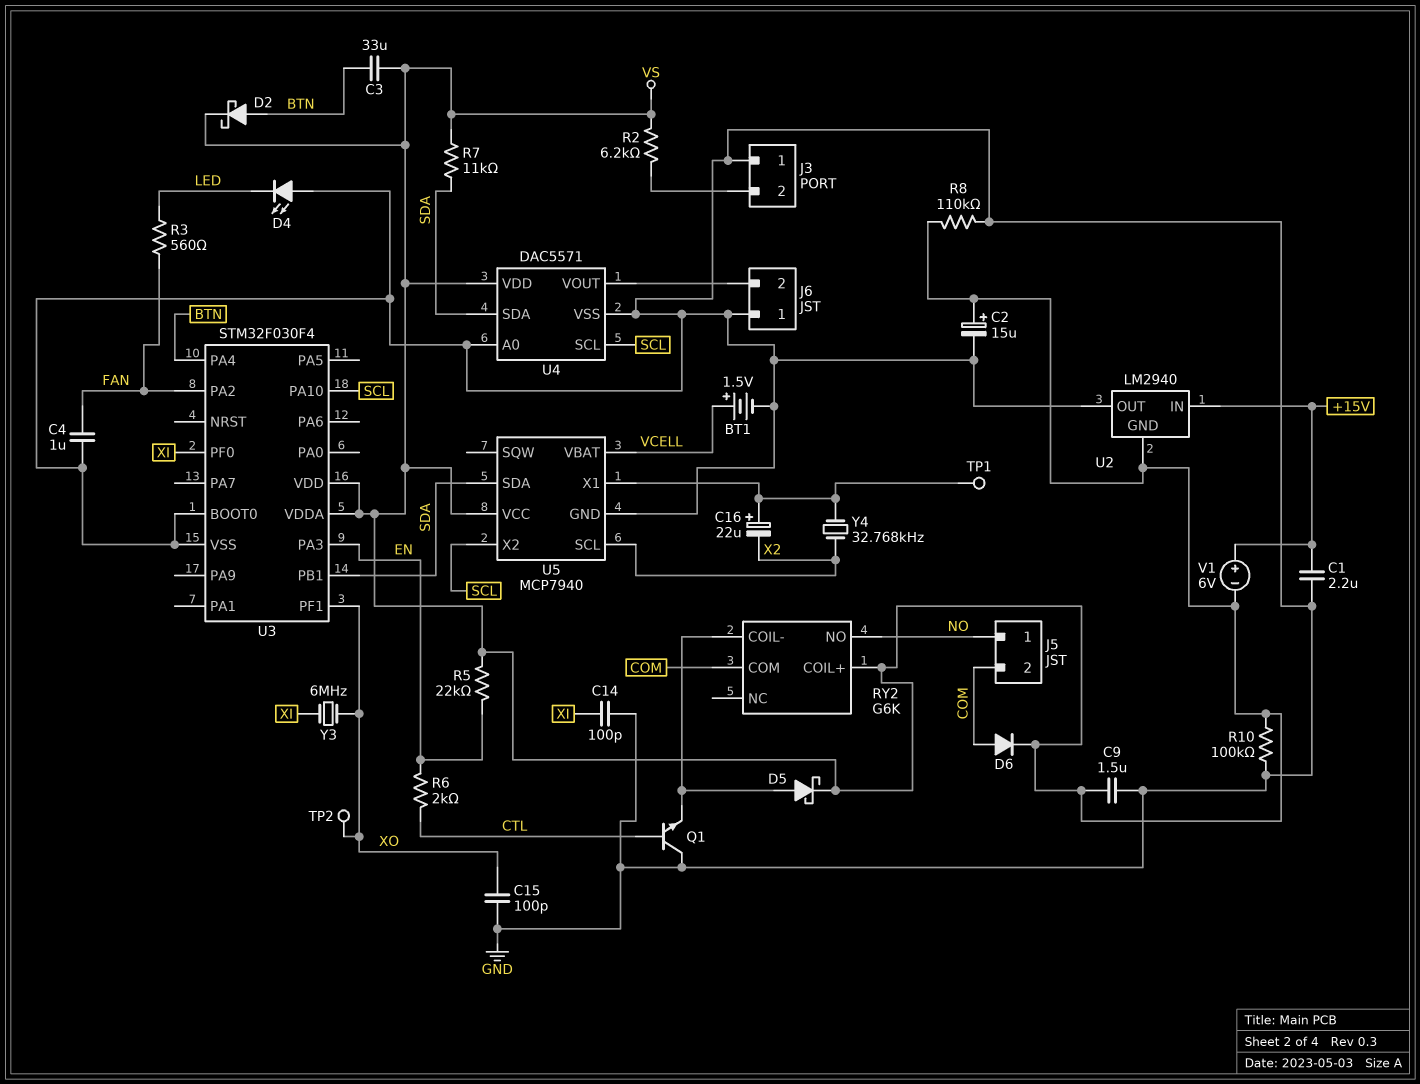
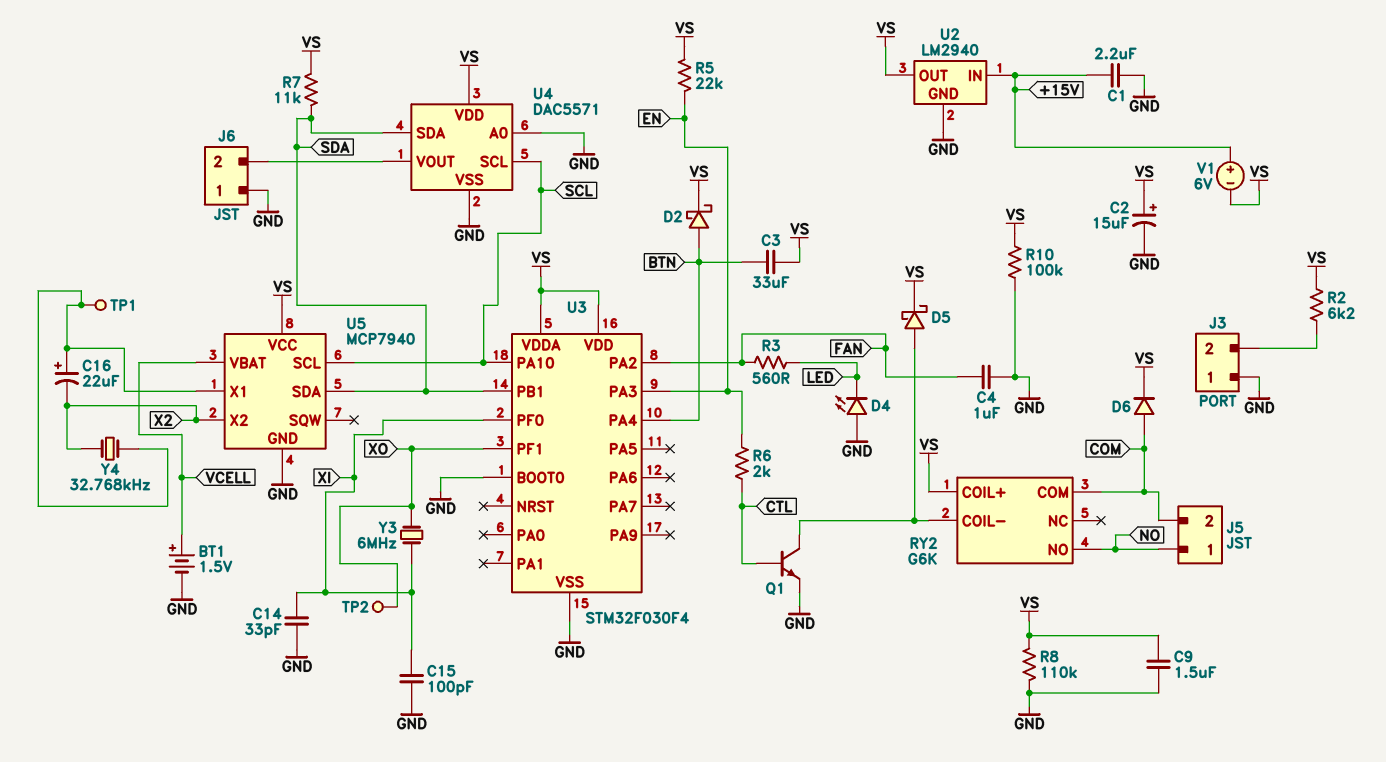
C14: 100pF (GND, XI) -> 33pF (GND, XI)
C15: 100pF (GND, XO) -> 100pF (GND, XI)
Q1: NPN (B CTL, C GND, E RY2/COIL-) -> NPN (B CTL, C RY2/COIL-, E GND)
U2 pin GND: VS -> GND
U2 pin OUT: GND -> VS
U5 pin SCL: X2 -> SCL
U5 pin X2: SCL -> X2

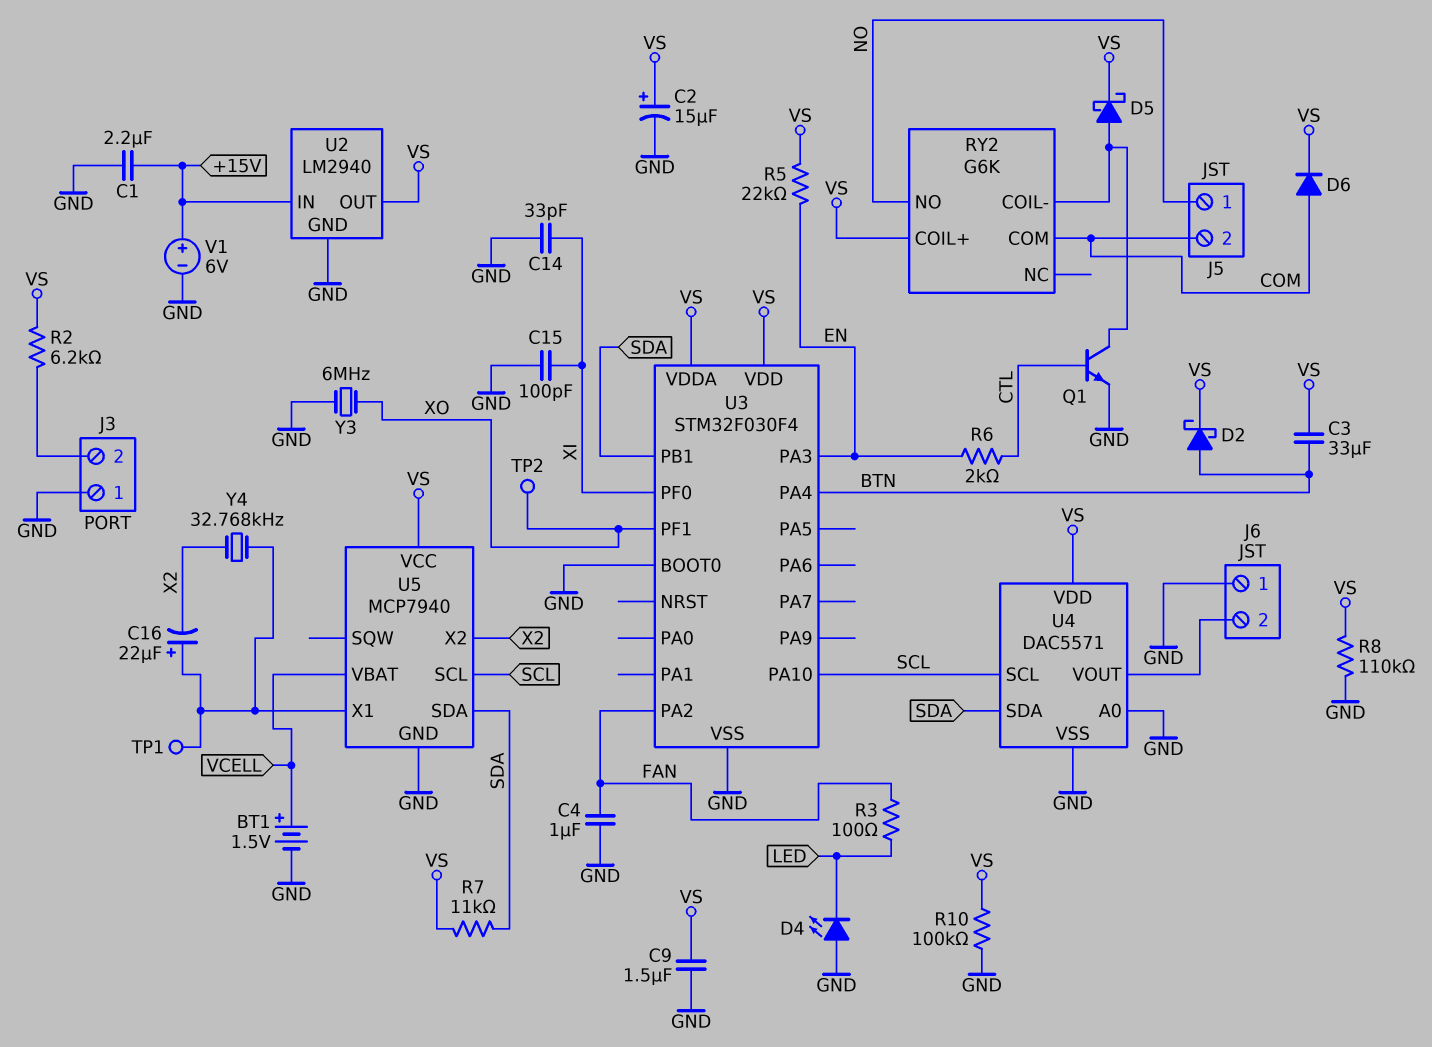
R3: 560 (FAN, LED) -> 100 (FAN, LED)
V1: 6V (plus +15V, minus VS) -> 6V (plus +15V, minus GND)
Y3: 6MHz (XI, XO) -> 6MHz (GND, XO)

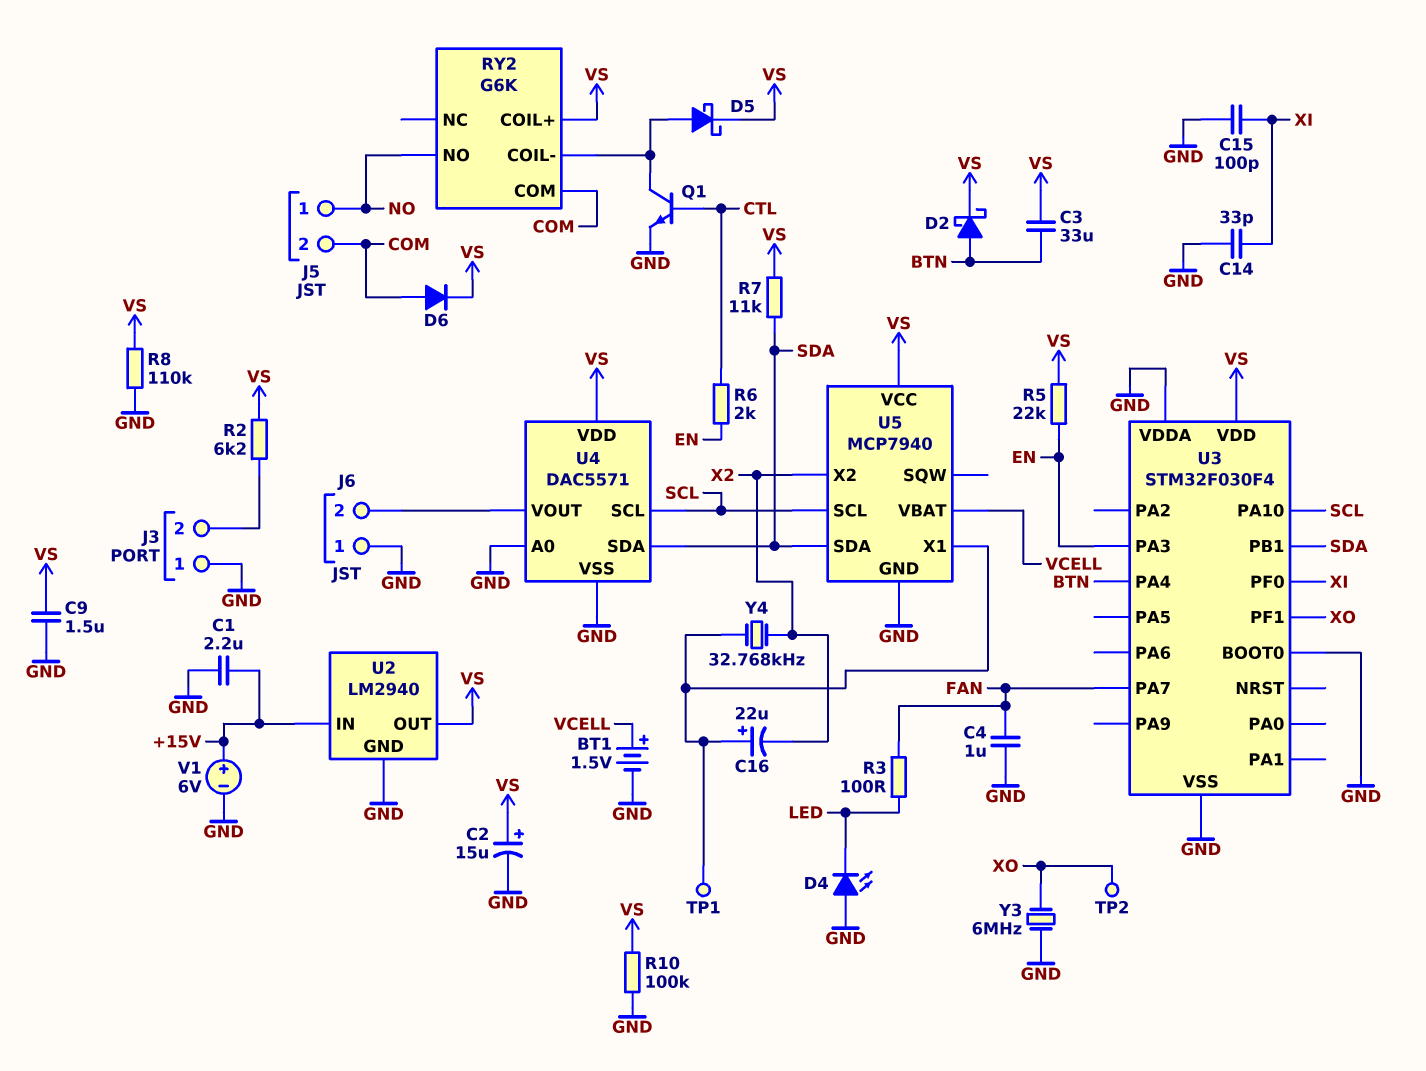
U3 pin PA2: FAN -> none
U3 pin PA7: none -> FAN
U3 pin VDDA: VS -> GND

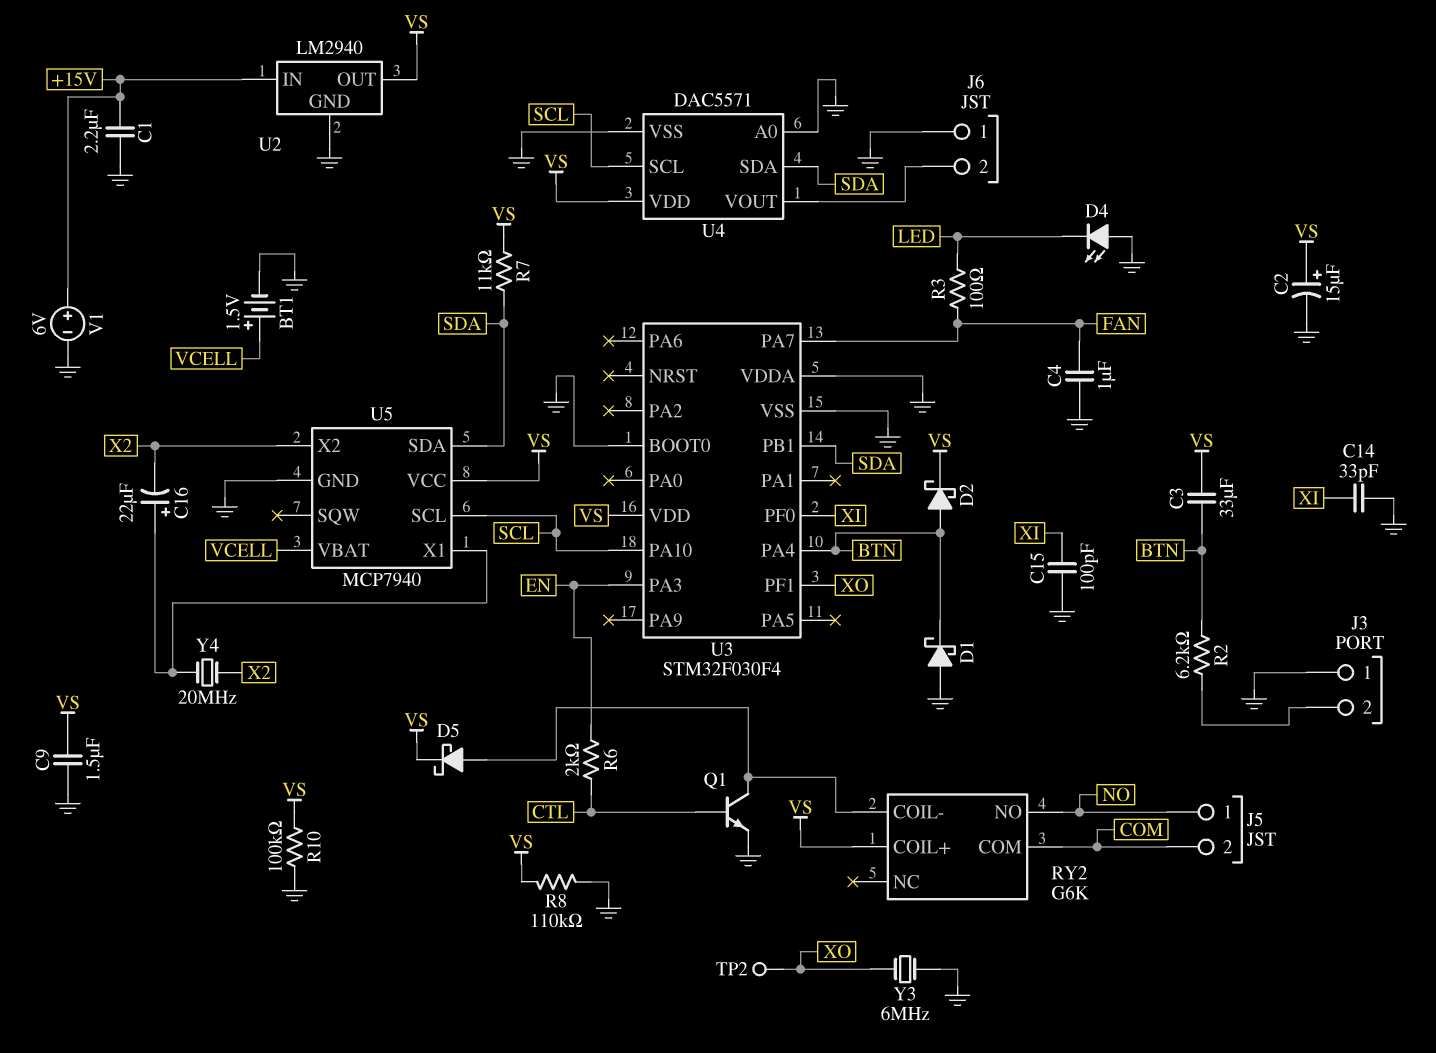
D1: none -> schottky (A GND, K BTN)
D6: diode (A COM, K VS) -> none
R2: 6.2k (J3/2, VS) -> 6.2k (BTN, J3/2)
R5: 22k (EN, VS) -> none
TP1: test point (U5/X1) -> none
Y4: 32.768kHz (U5/X1, X2) -> 20MHz (U5/X1, X2)

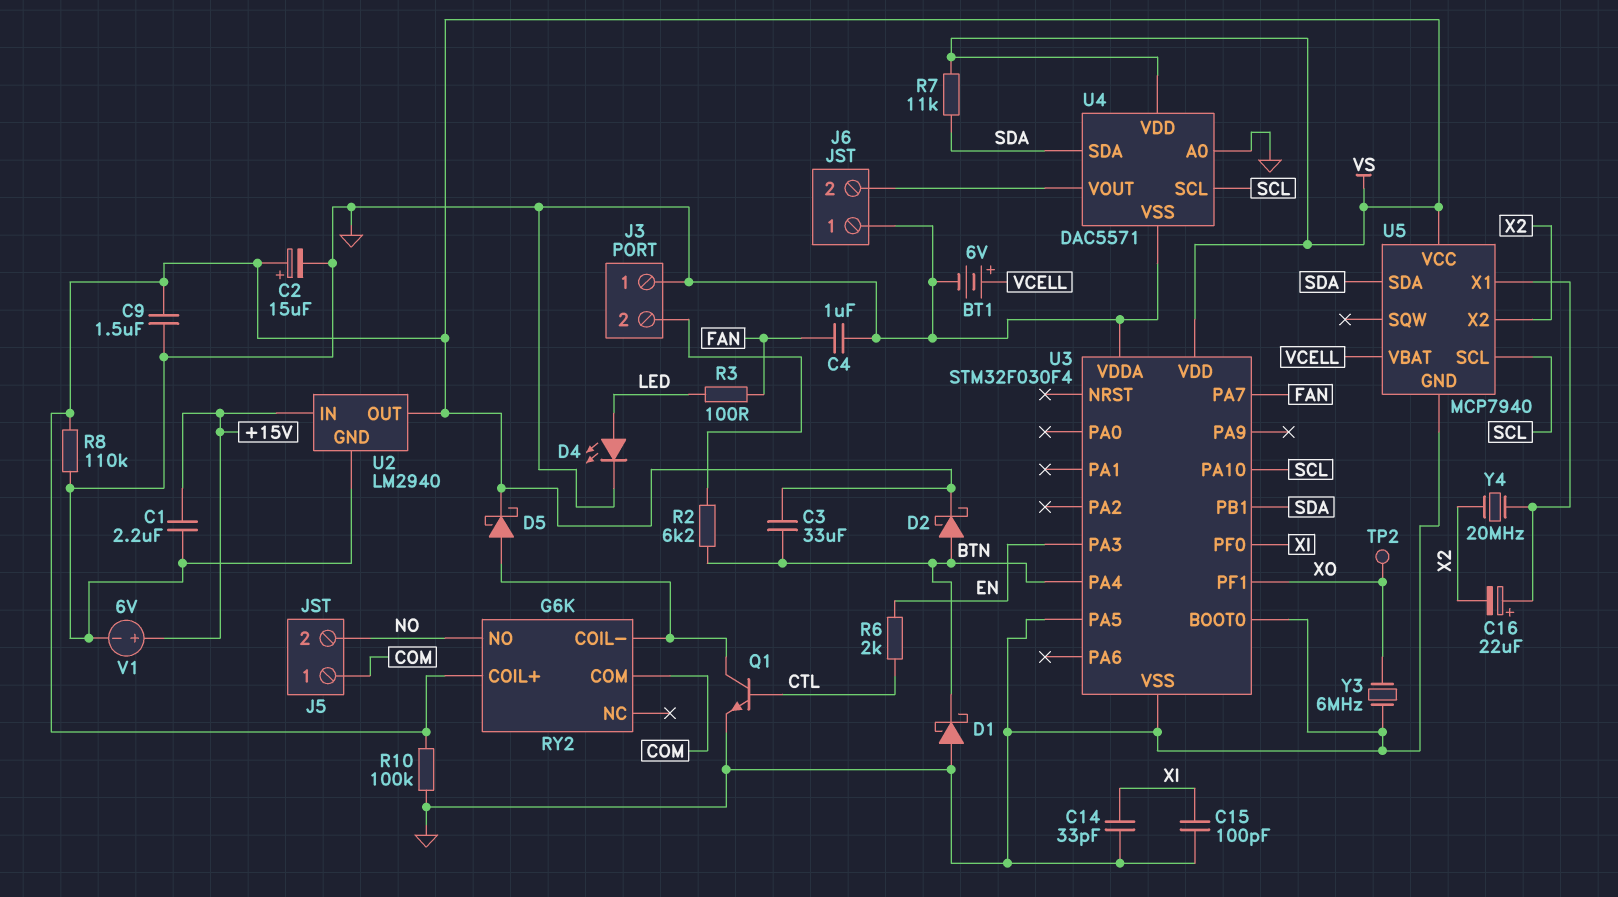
BT1: 1.5V (plus VCELL, minus GND) -> 6V (plus VCELL, minus GND)
D4: LED (A GND, K LED) -> LED (A LED, K GND)
J5 pin 1: NO -> COM
J5 pin 2: COM -> NO
U3 pin PA5: none -> GND

